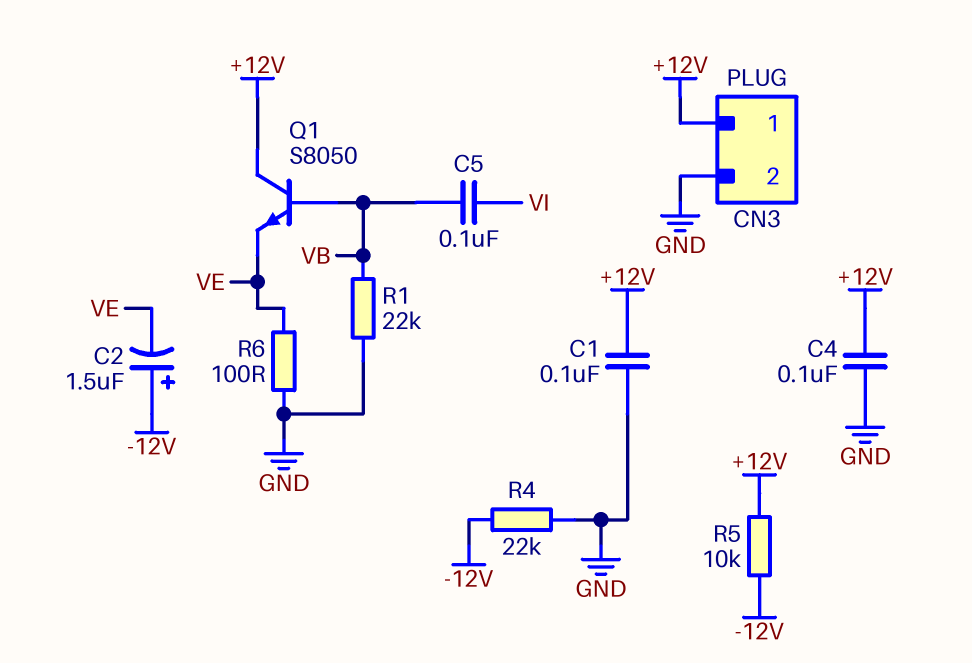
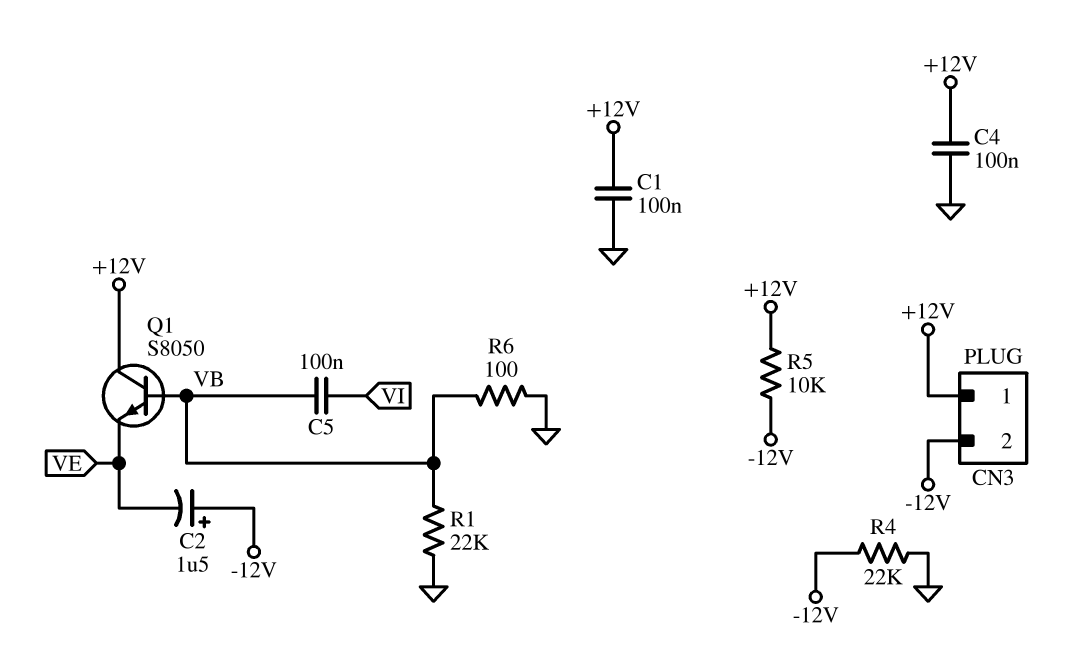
CN3 pin 2: GND -> -12V
R6: 100 (GND, VE) -> 100 (GND, VB)

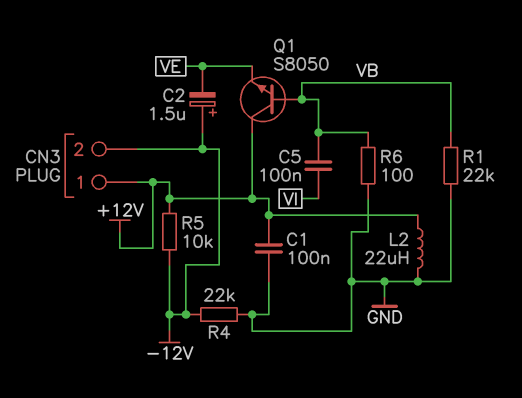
C4: 100nF (+12V, GND) -> none
L2: none -> 22uH (+12V, GND)

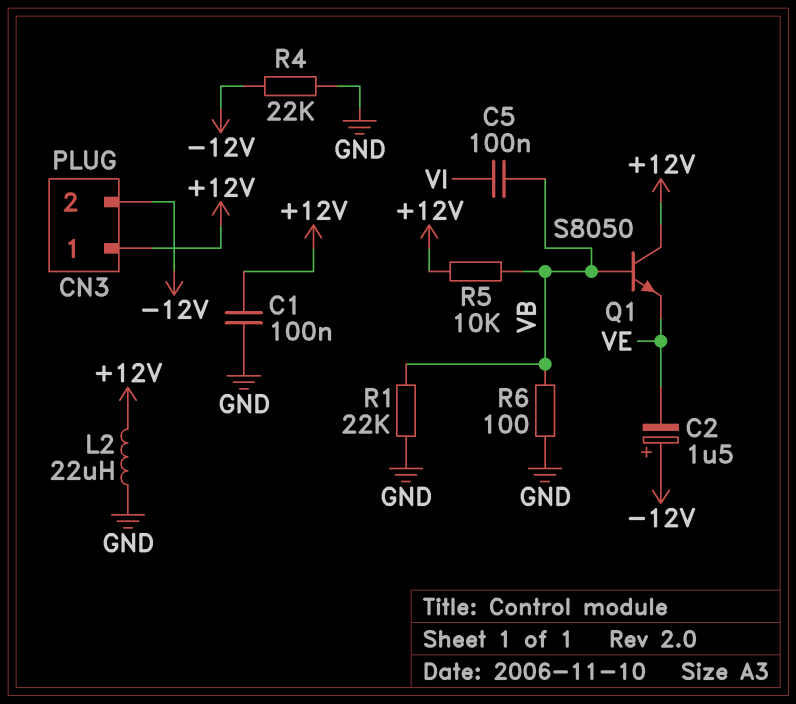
R5: 10k (+12V, -12V) -> 10k (+12V, VB)

